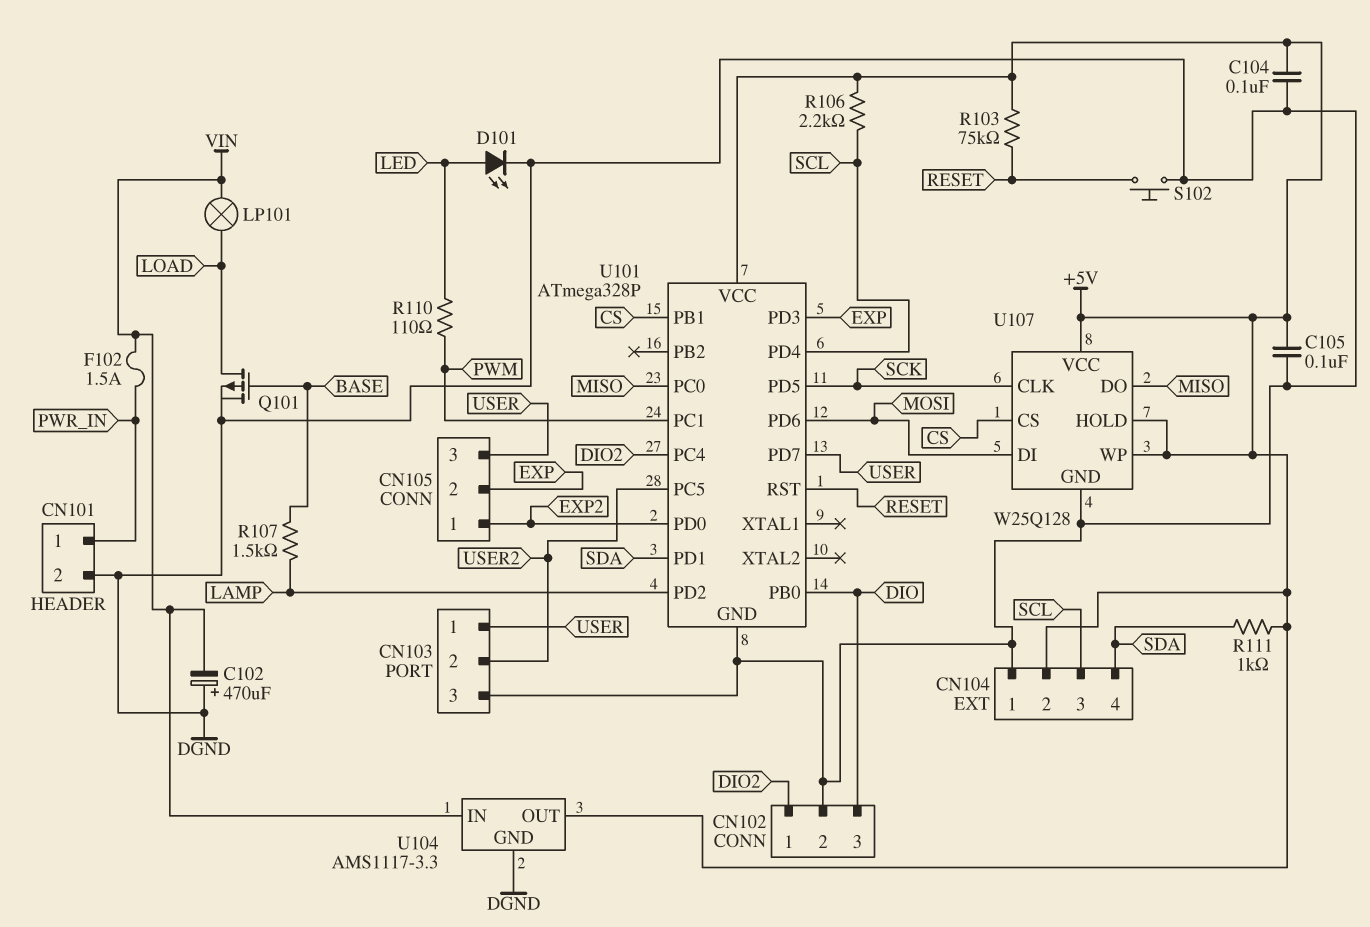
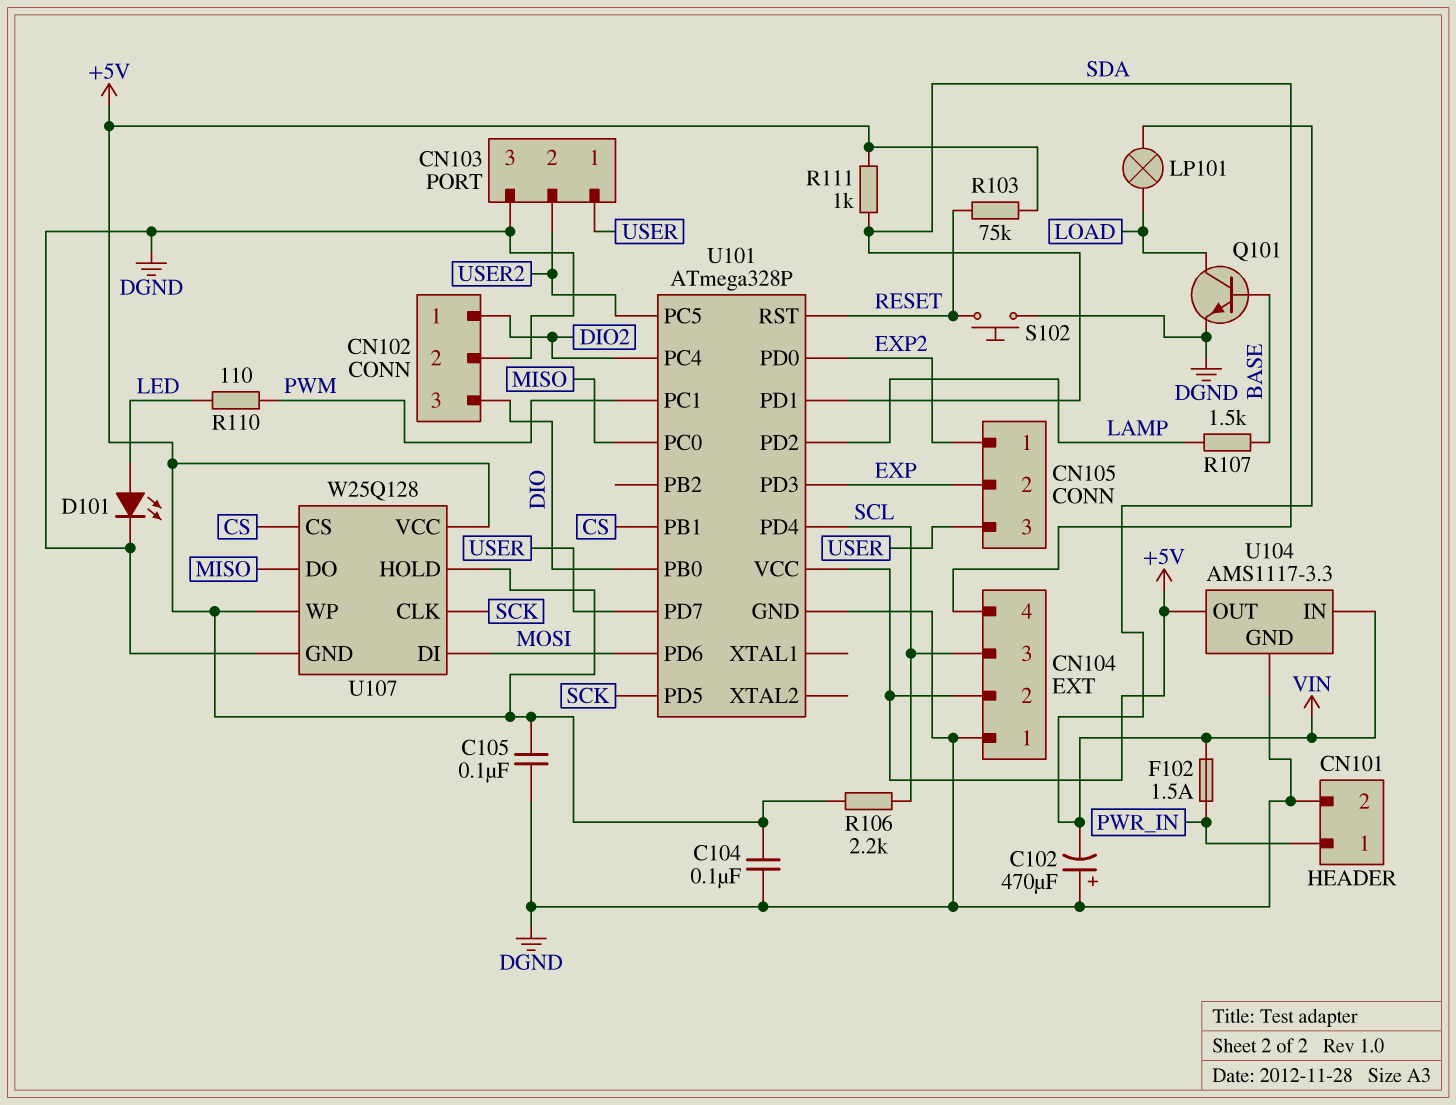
Q101: PMOS (G BASE, D LOAD, S DGND) -> NPN (B BASE, C LOAD, E DGND)

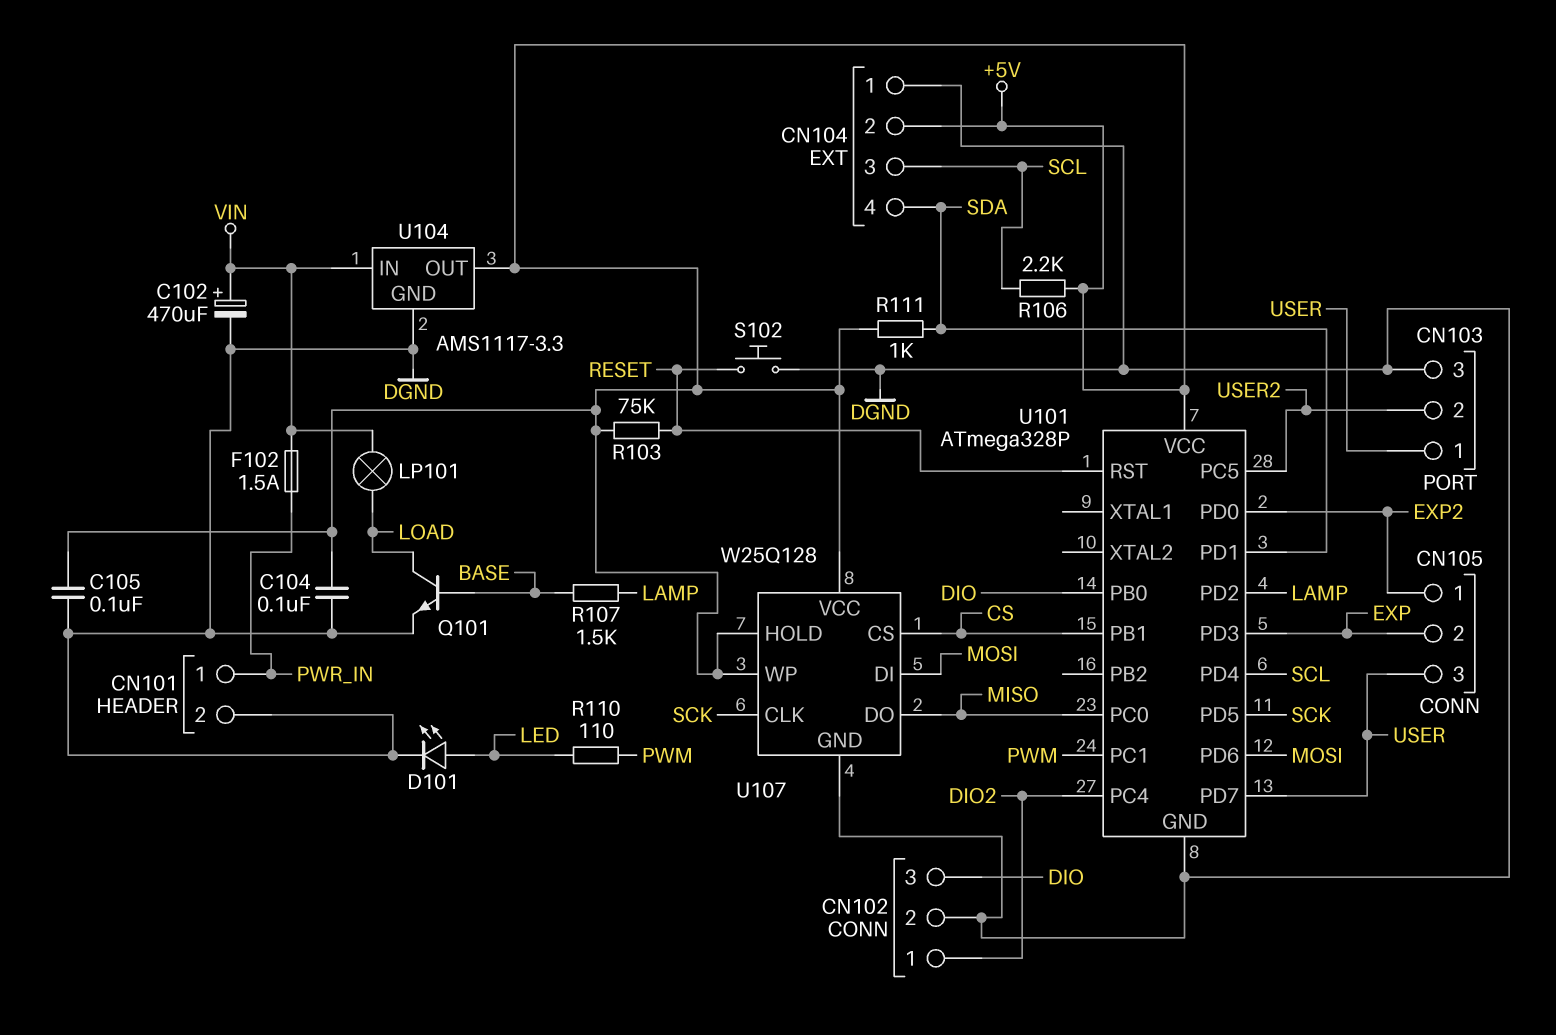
C102: 470uF (plus DGND, minus VIN) -> 470uF (plus VIN, minus DGND)

